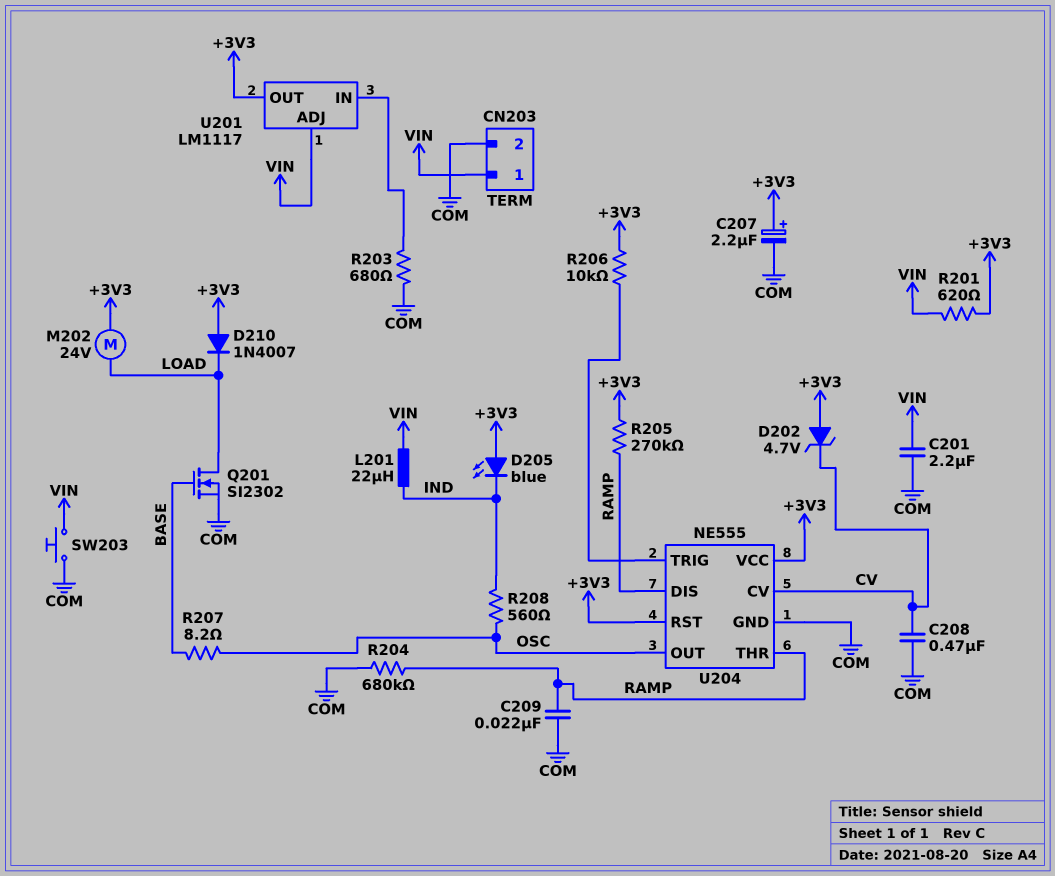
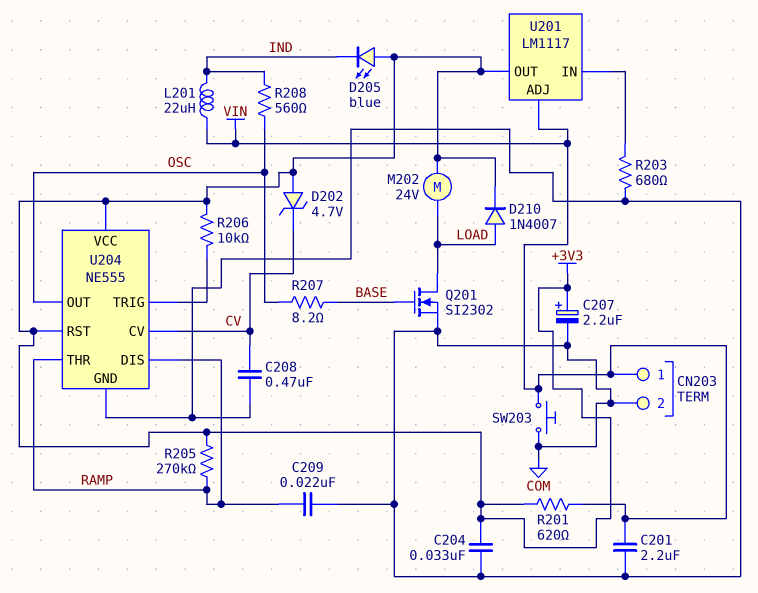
C204: none -> 33nF (+3V3, COM)
D210: diode 1N4007 (A +3V3, K LOAD) -> diode 1N4007 (A LOAD, K +3V3)
R204: 680k (COM, RAMP) -> none

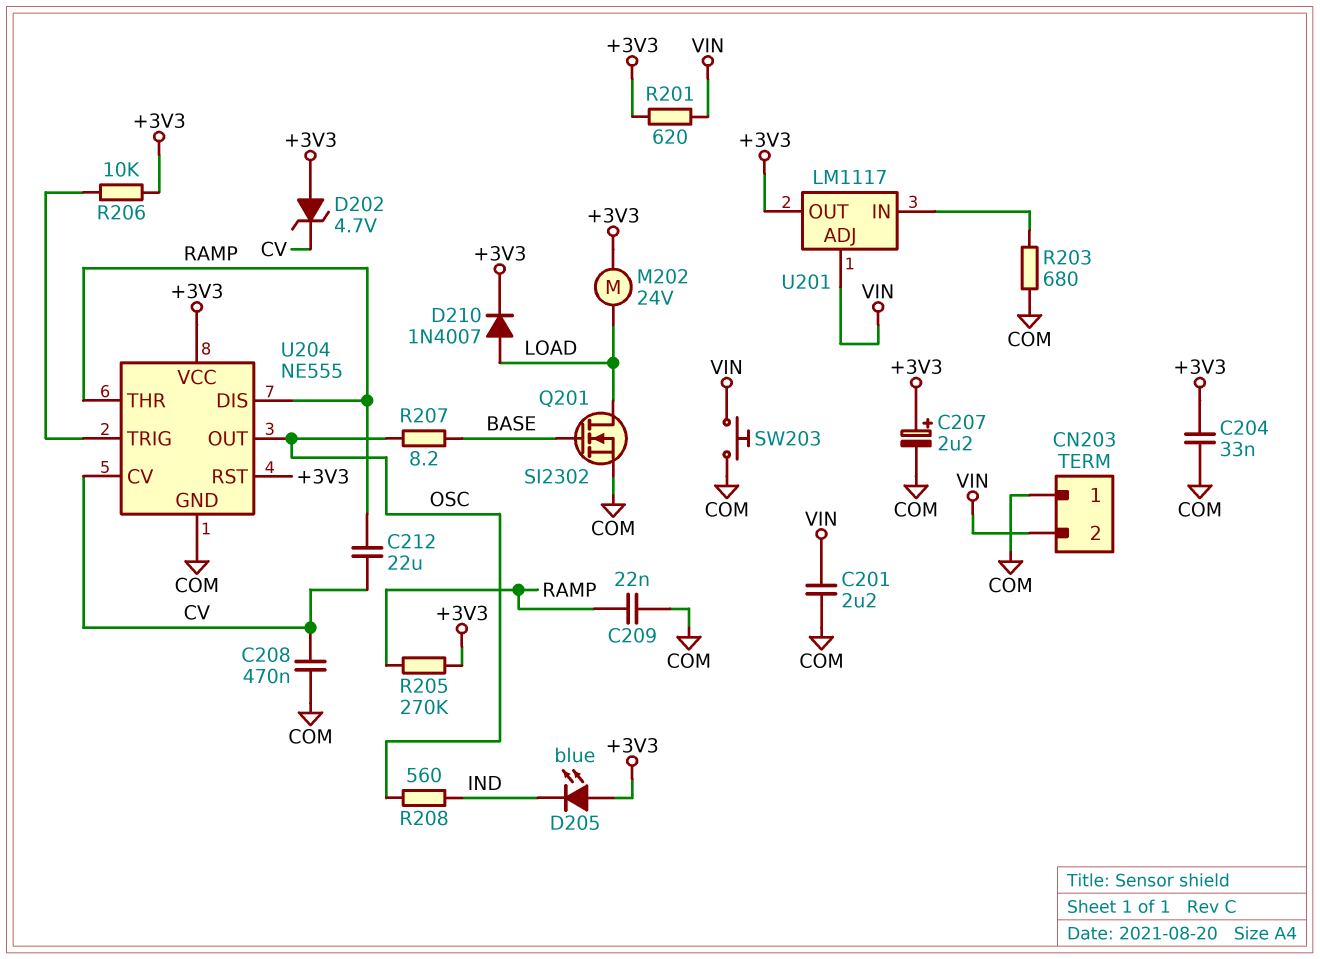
C212: none -> 22uF (CV, RAMP)
CN203 pin 1: VIN -> COM
CN203 pin 2: COM -> VIN
L201: 22uH (IND, VIN) -> none

